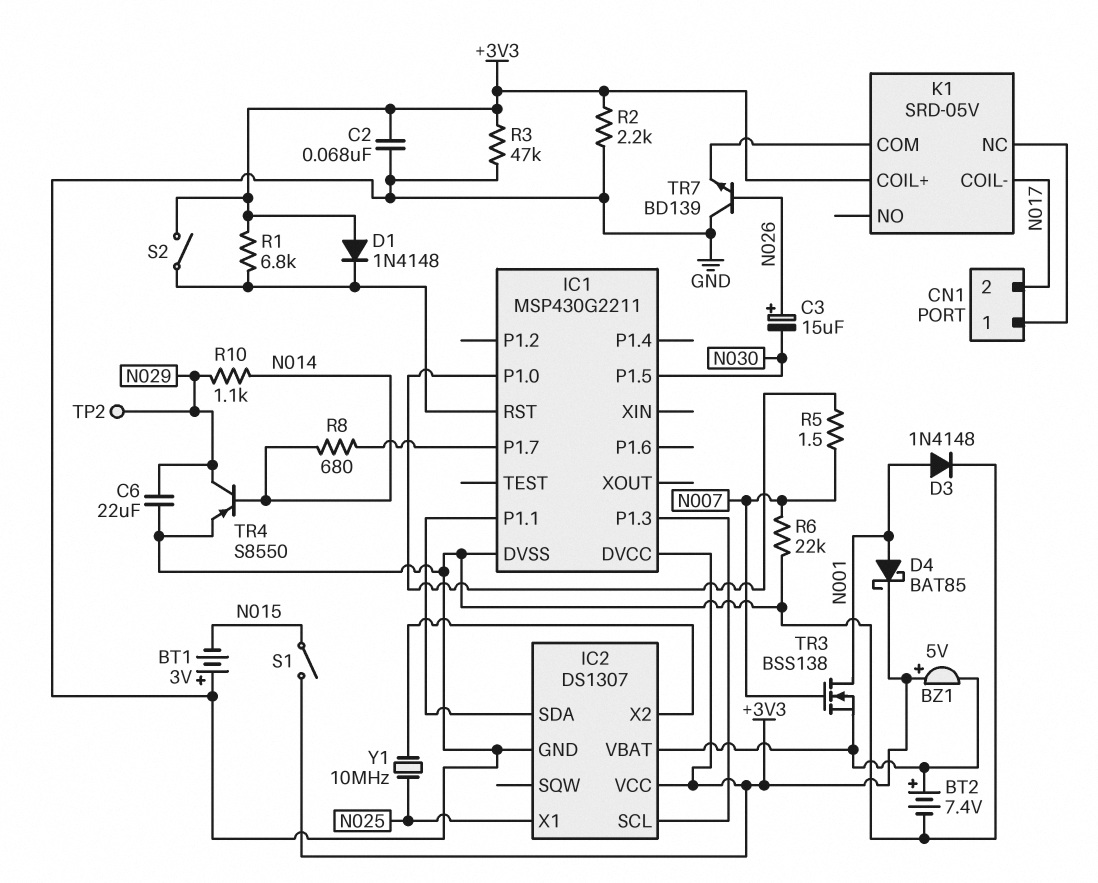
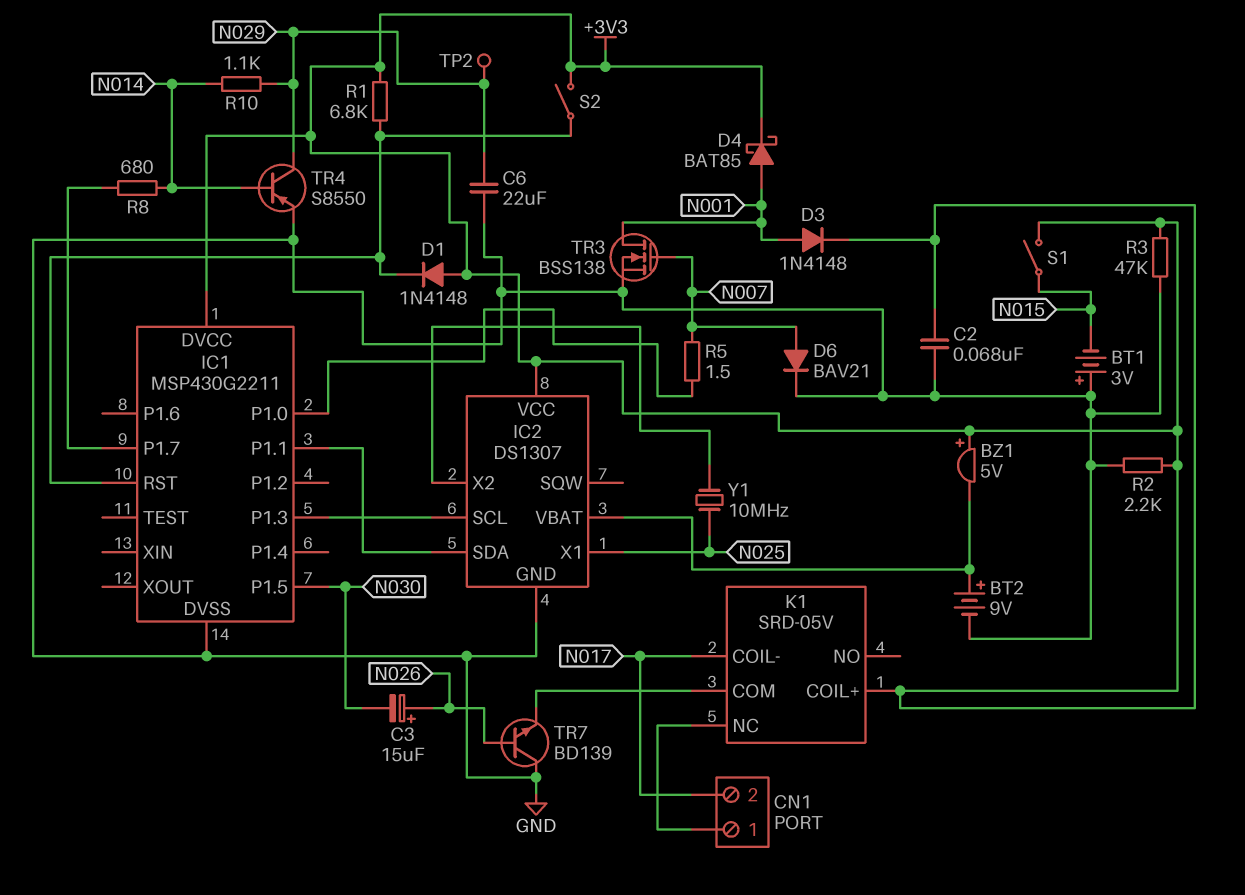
BT2: 7.4V (plus IC2/VBAT, minus GND) -> 9V (plus IC2/VBAT, minus GND)
D3: diode 1N4148 (A N001, K GND) -> diode 1N4148 (A N001, K +3V3)
D6: none -> diode BAV21 (A N007, K GND)
R6: 22k (GND, N007) -> none
TR3: NMOS BSS138 (G N007, D N001, S IC2/VBAT) -> NMOS BSS138 (G N007, D N001, S GND)

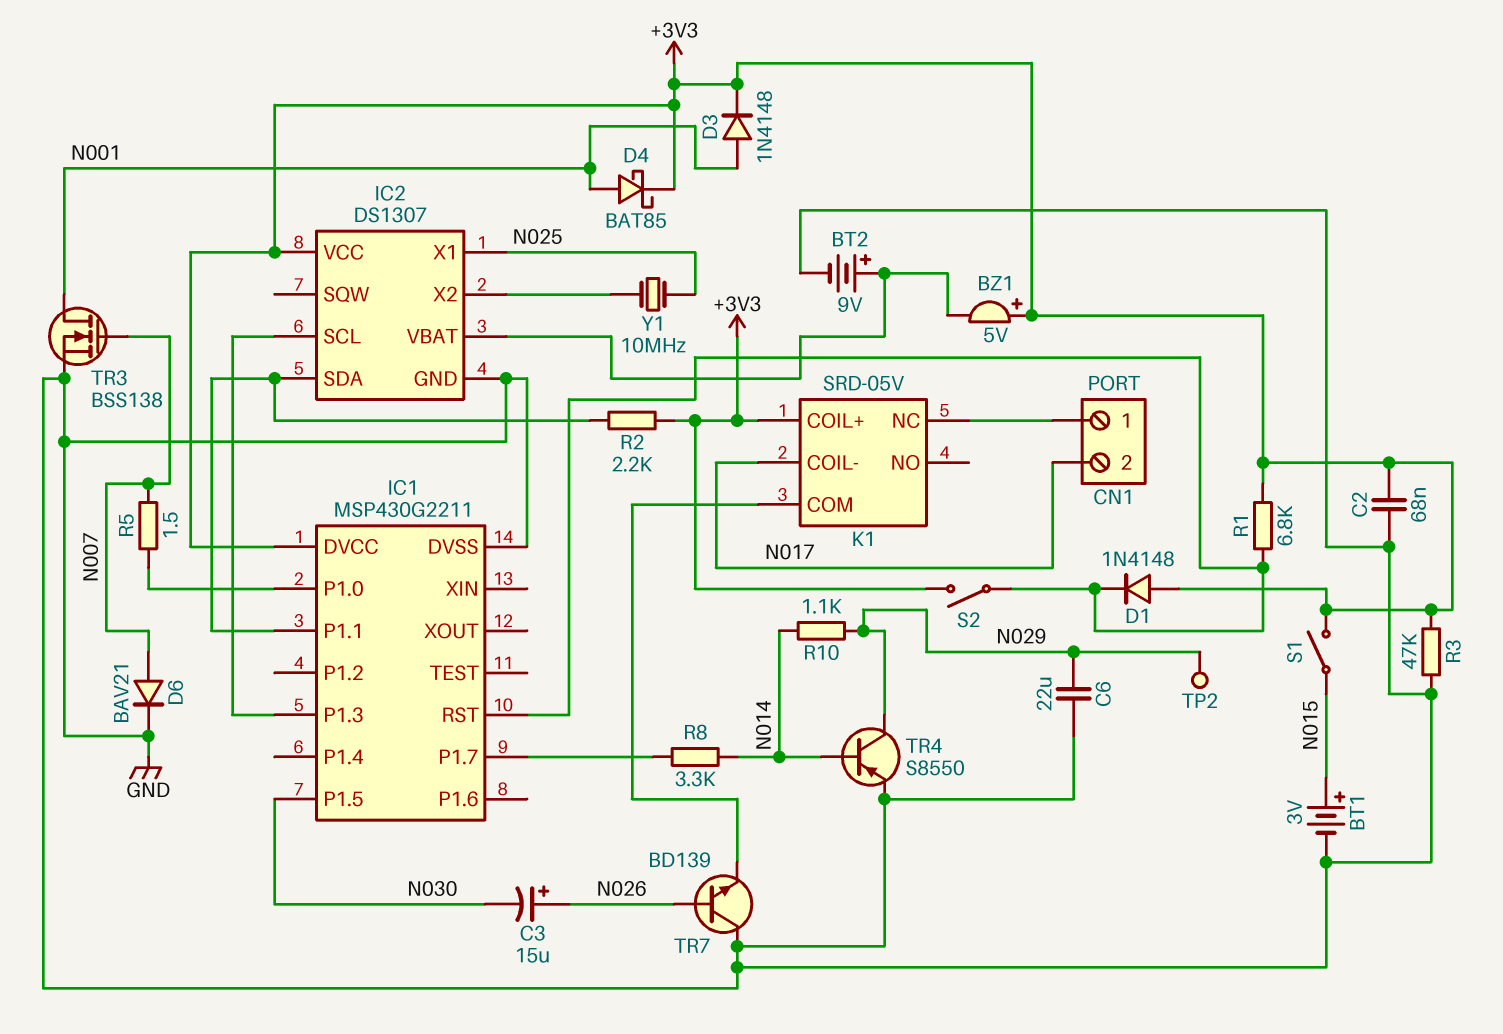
BT1: 3V (plus GND, minus N015) -> 3V (plus N015, minus GND)
R2: 2.2k (+3V3, GND) -> 2.2k (+3V3, IC1/P1.1)
R8: 680 (IC1/P1.7, N014) -> 3.3k (IC1/P1.7, N014)

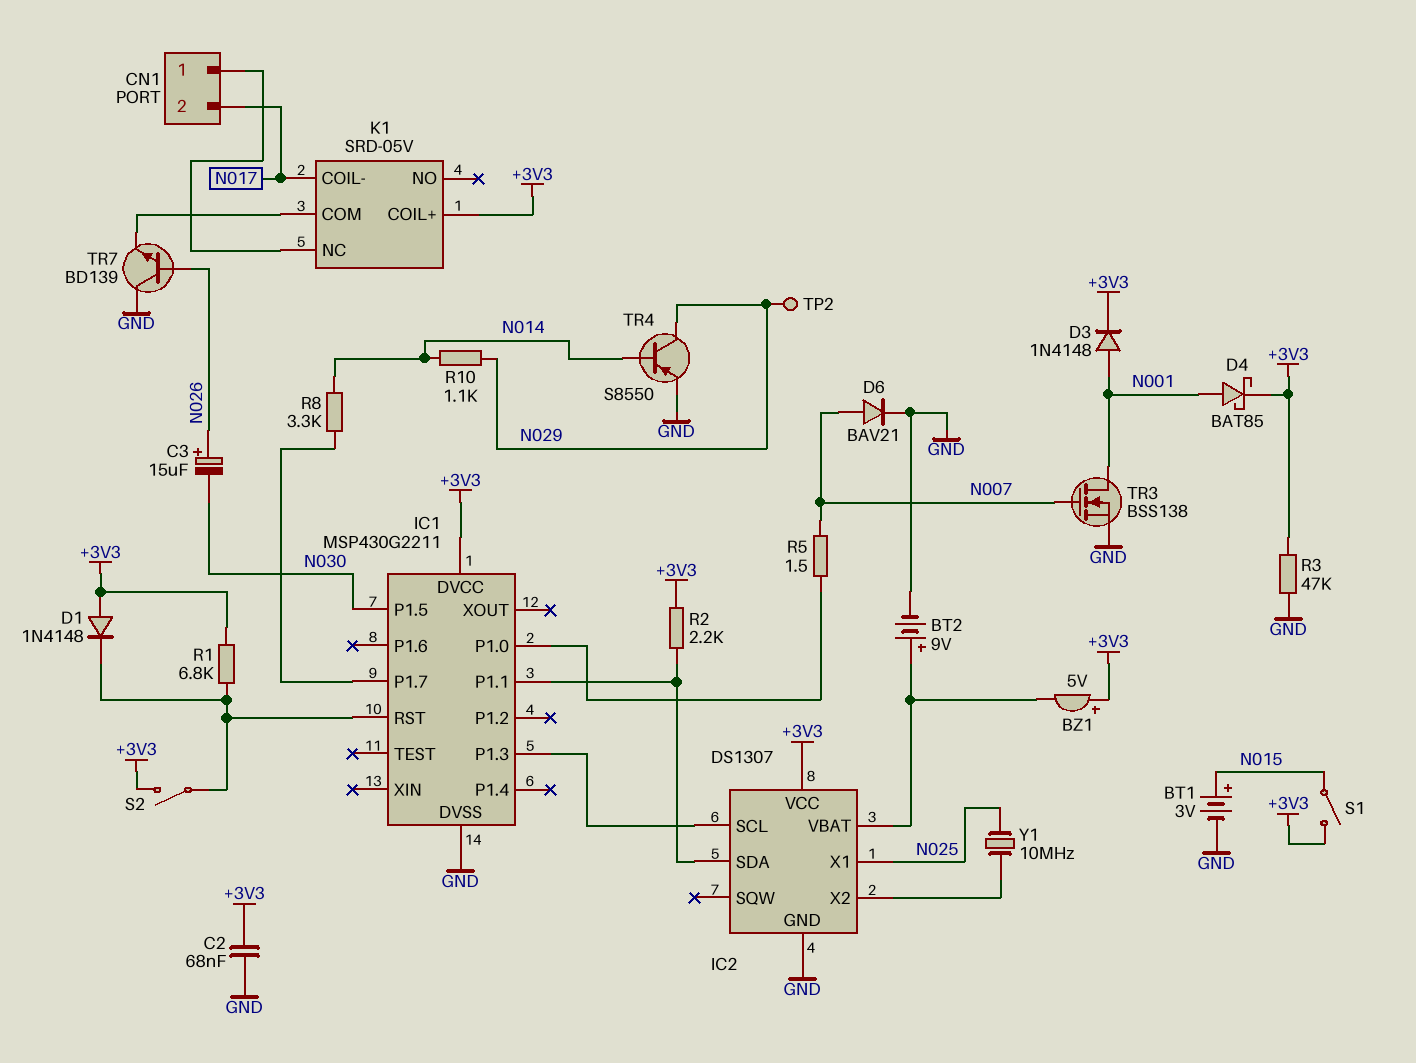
C6: 22uF (GND, N029) -> none

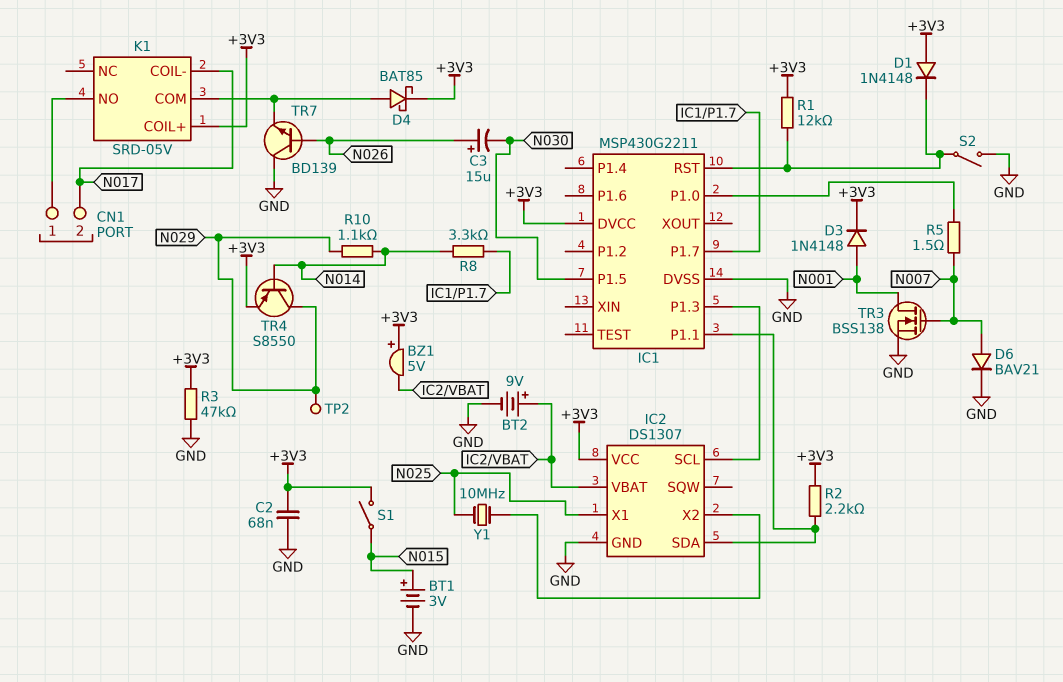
D4: schottky BAT85 (A N001, K +3V3) -> schottky BAT85 (A K1/COM, K +3V3)
K1 pin NC: CN1/1 -> none
K1 pin NO: none -> CN1/1
R1: 6.8k (+3V3, IC1/RST) -> 12k (+3V3, IC1/RST)
S2: switch (+3V3, IC1/RST) -> switch (GND, IC1/RST)
TR4: PNP S8550 (B N014, C N029, E GND) -> PNP S8550 (B N014, C N029, E +3V3)

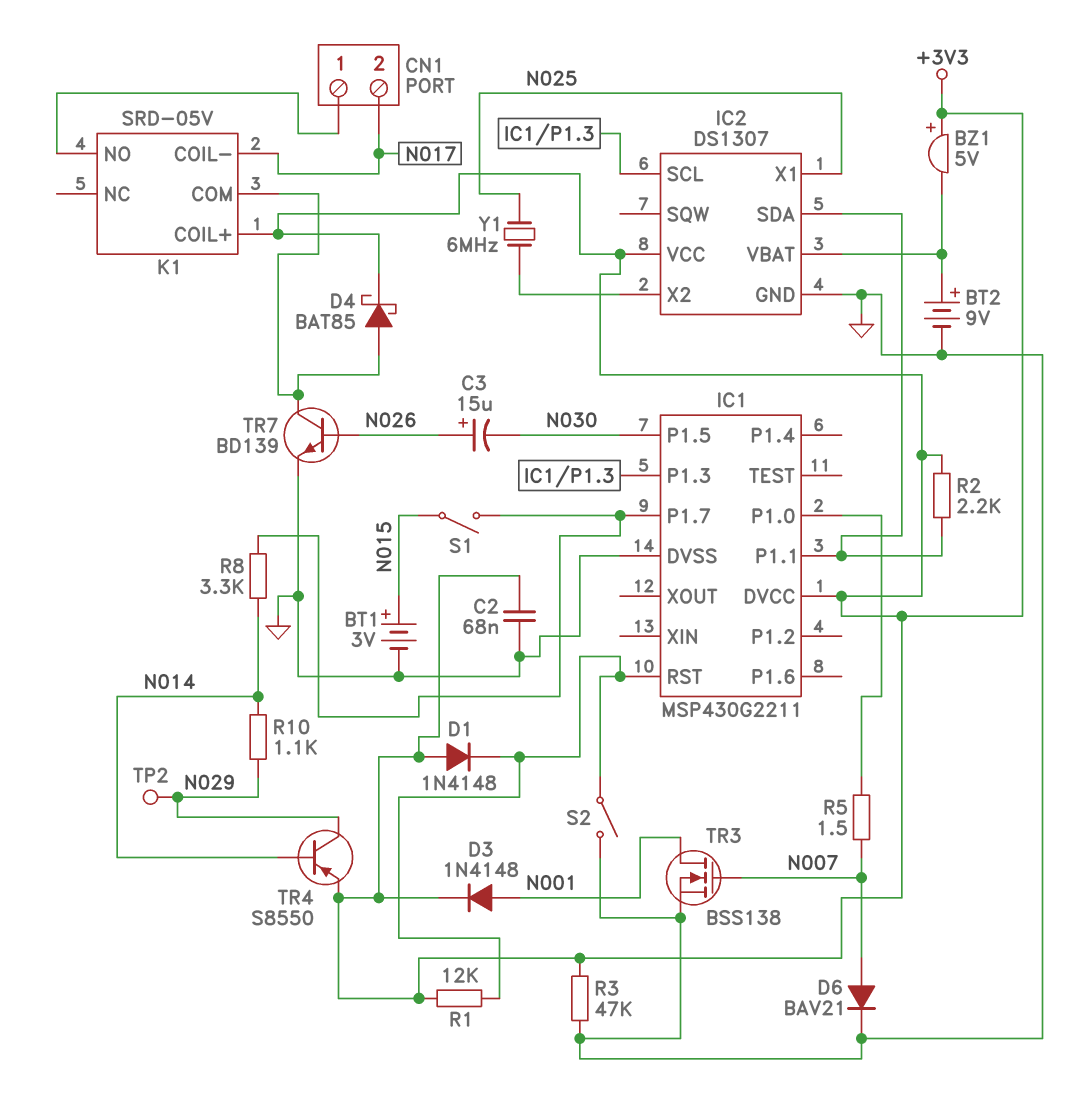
S1: switch (+3V3, N015) -> switch (IC1/P1.7, N015)
TR7: NPN BD139 (B N026, C GND, E K1/COM) -> NPN BD139 (B N026, C K1/COM, E GND)
Y1: 10MHz (IC2/X2, N025) -> 6MHz (IC2/X2, N025)

